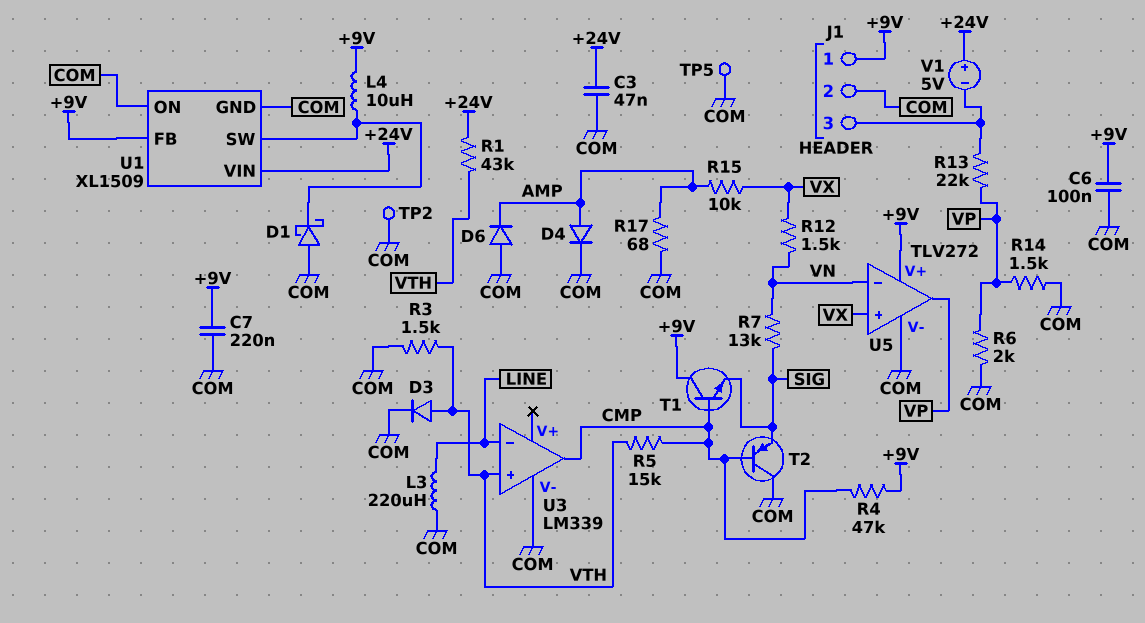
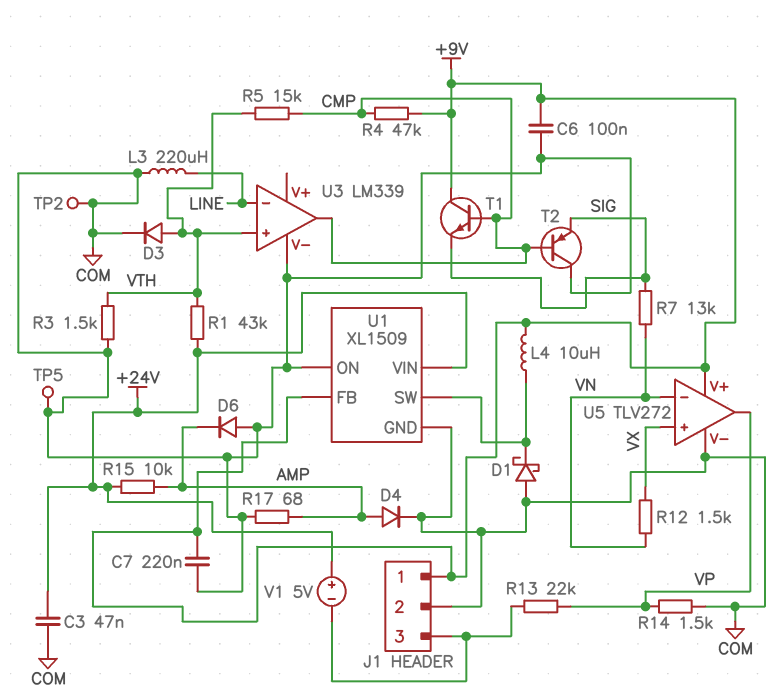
R6: 2k (COM, VP) -> none
R15: 10k (AMP, VX) -> 10k (+24V, AMP)

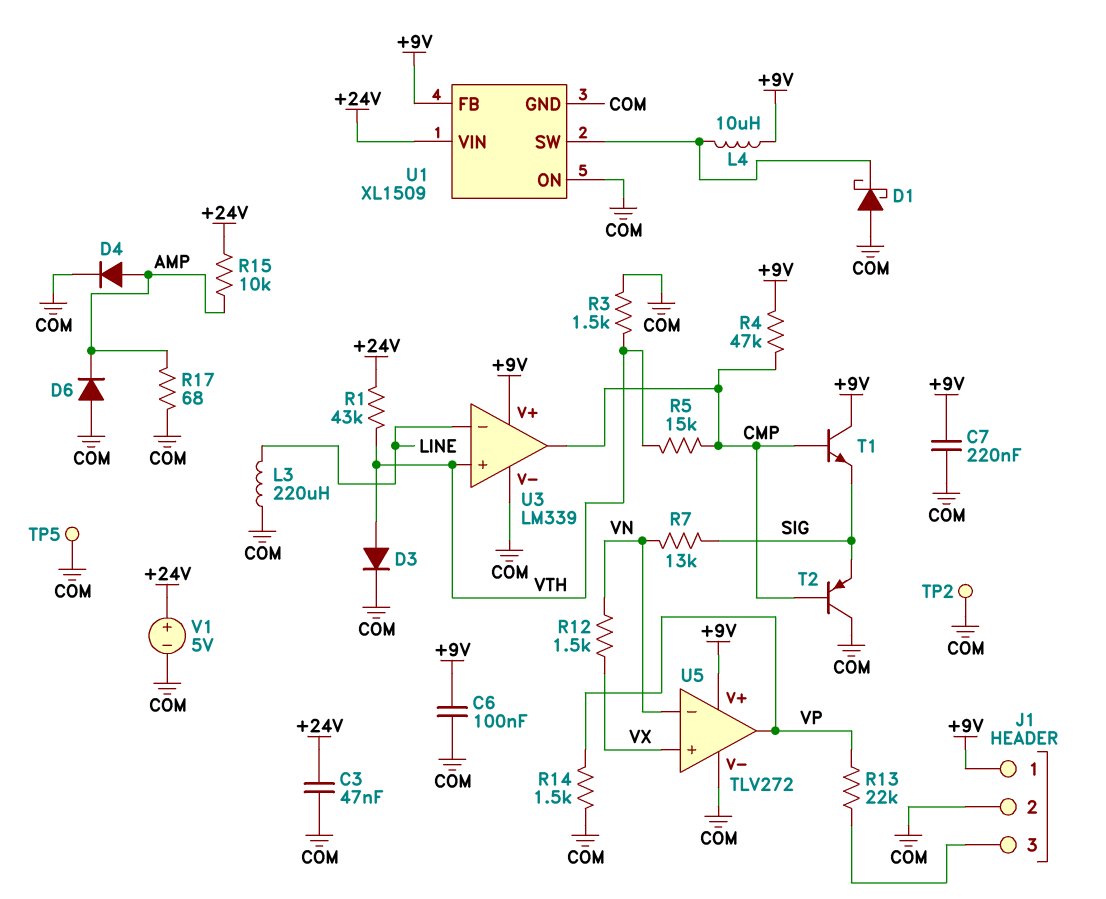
U3 pin V+: none -> +9V
V1: 5V (plus +24V, minus J1/3) -> 5V (plus +24V, minus COM)

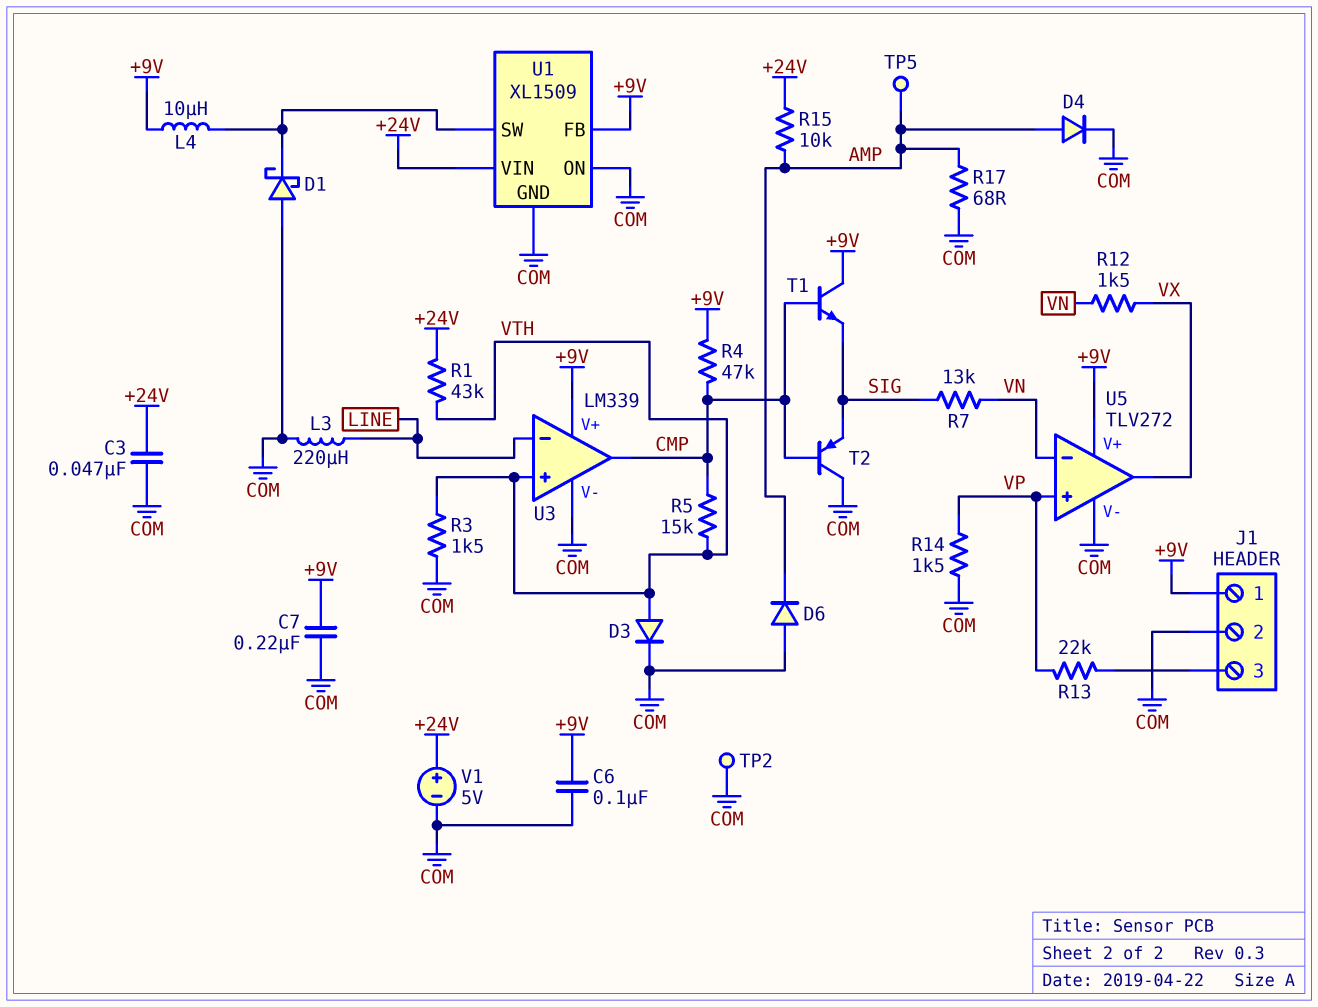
TP5: test point (COM) -> test point (AMP)
U5 pin in+: VX -> VP
U5 pin out: VP -> VX

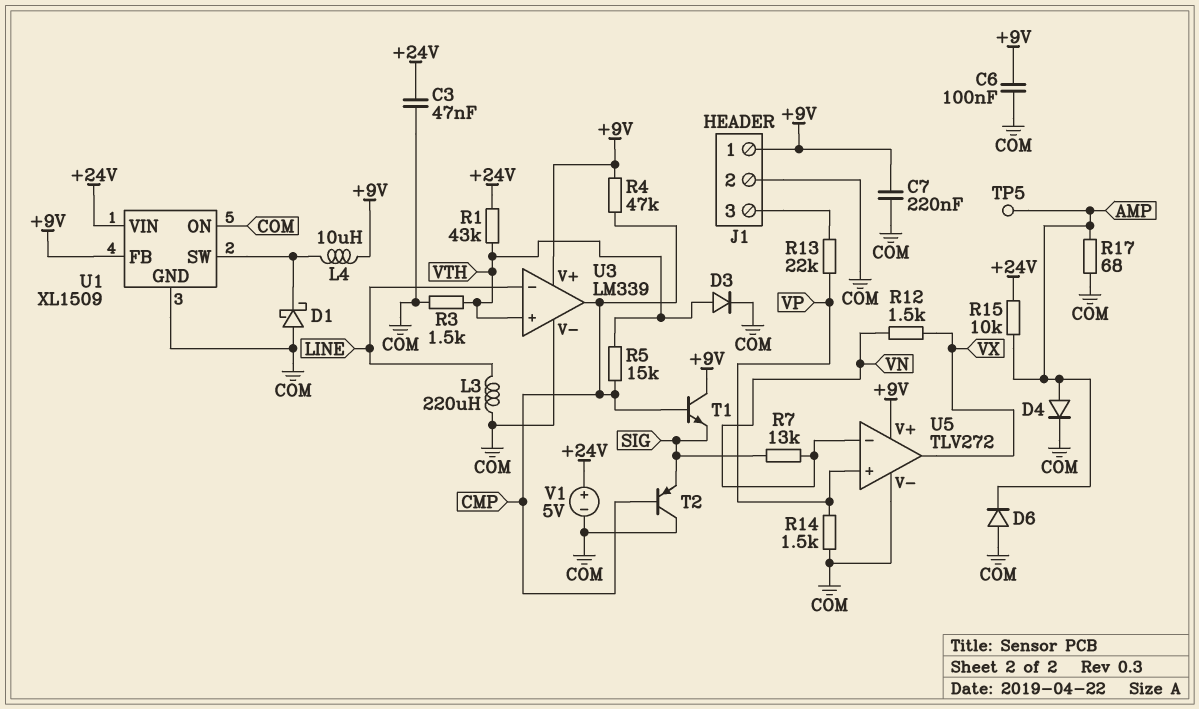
TP2: test point (COM) -> none

